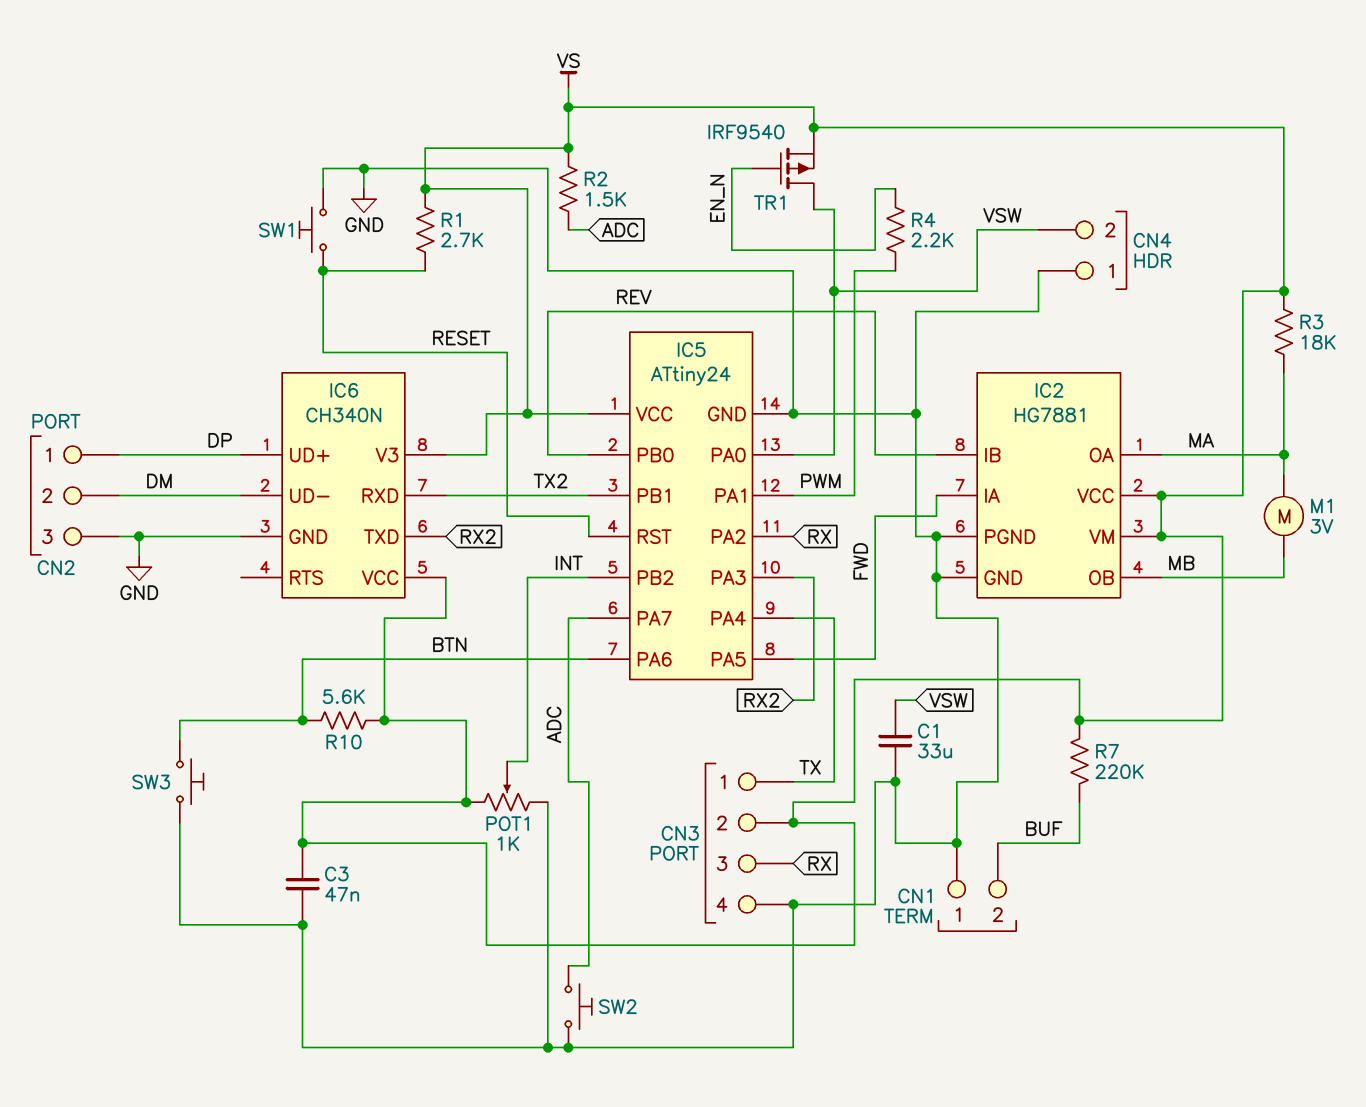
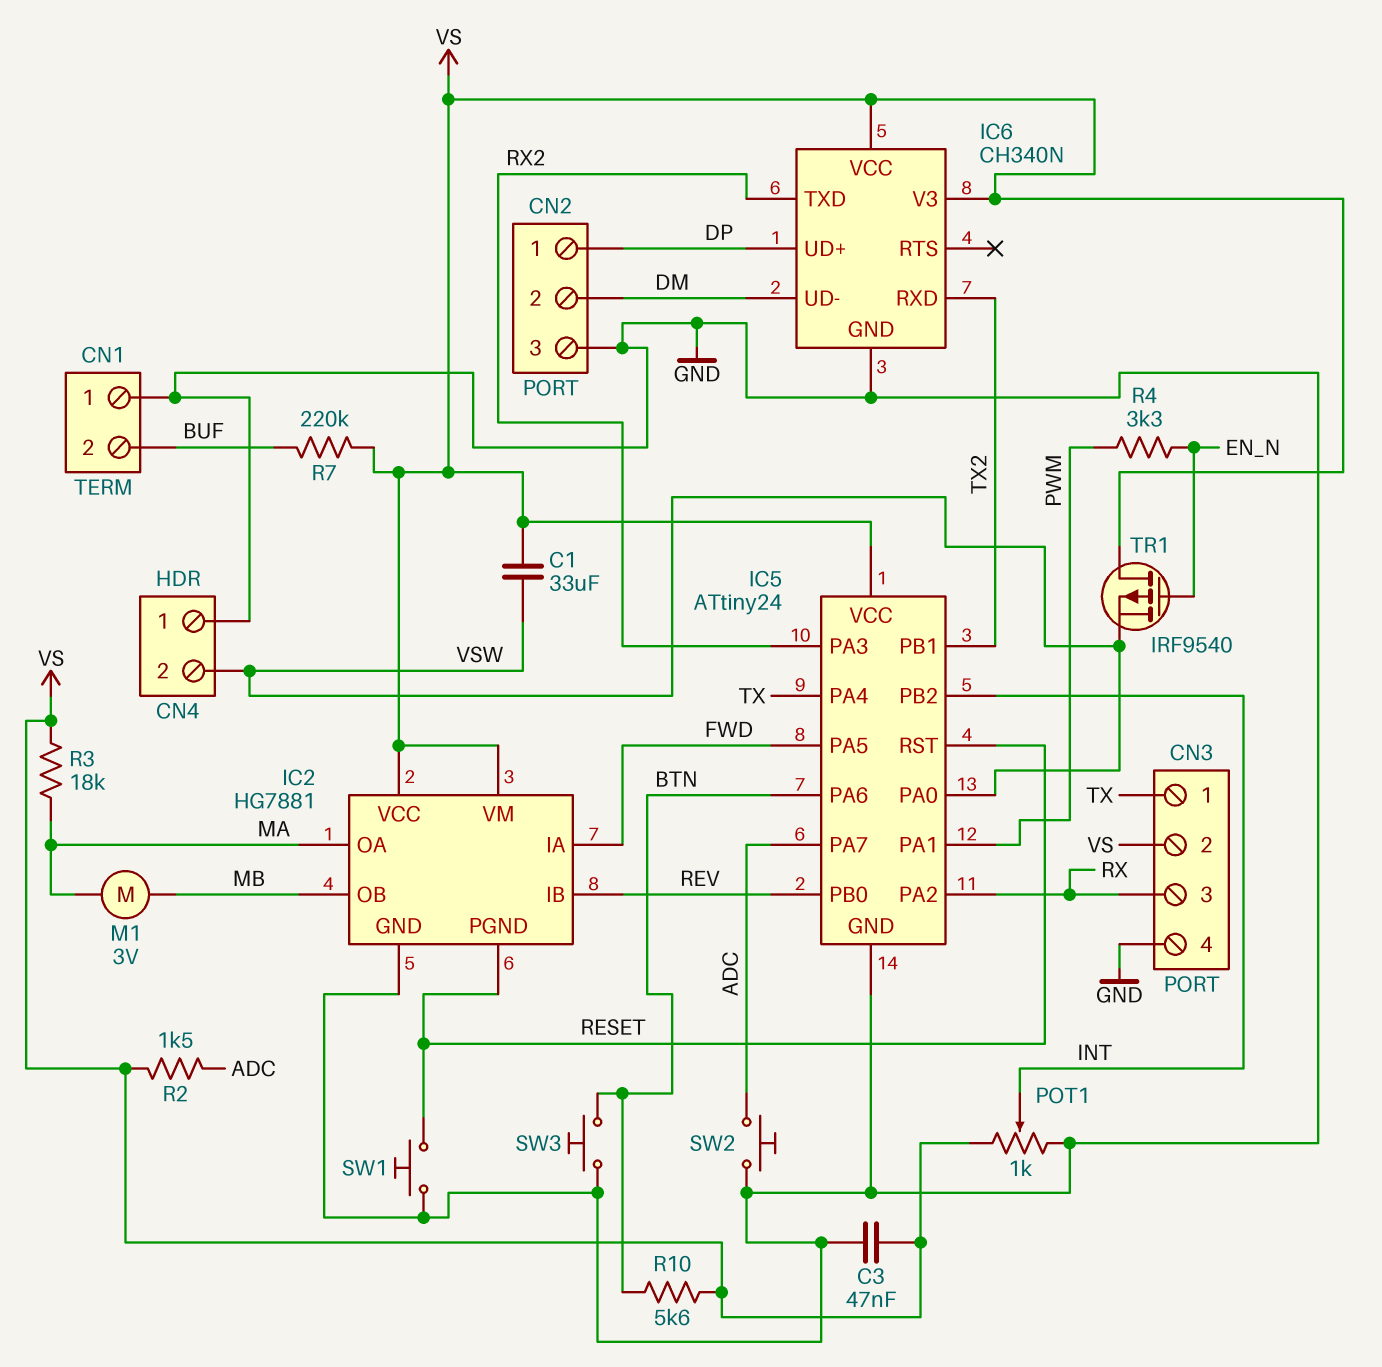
C1: 33uF (GND, VSW) -> 33uF (VS, VSW)
IC2 pin PGND: GND -> RESET
R1: 2.7k (RESET, VS) -> none
R4: 2.2k (EN_N, PWM) -> 3.3k (EN_N, PWM)
TR1: PMOS IRF9540 (G EN_N, D VSW, S VS) -> PMOS IRF9540 (G EN_N, D VS, S VSW)

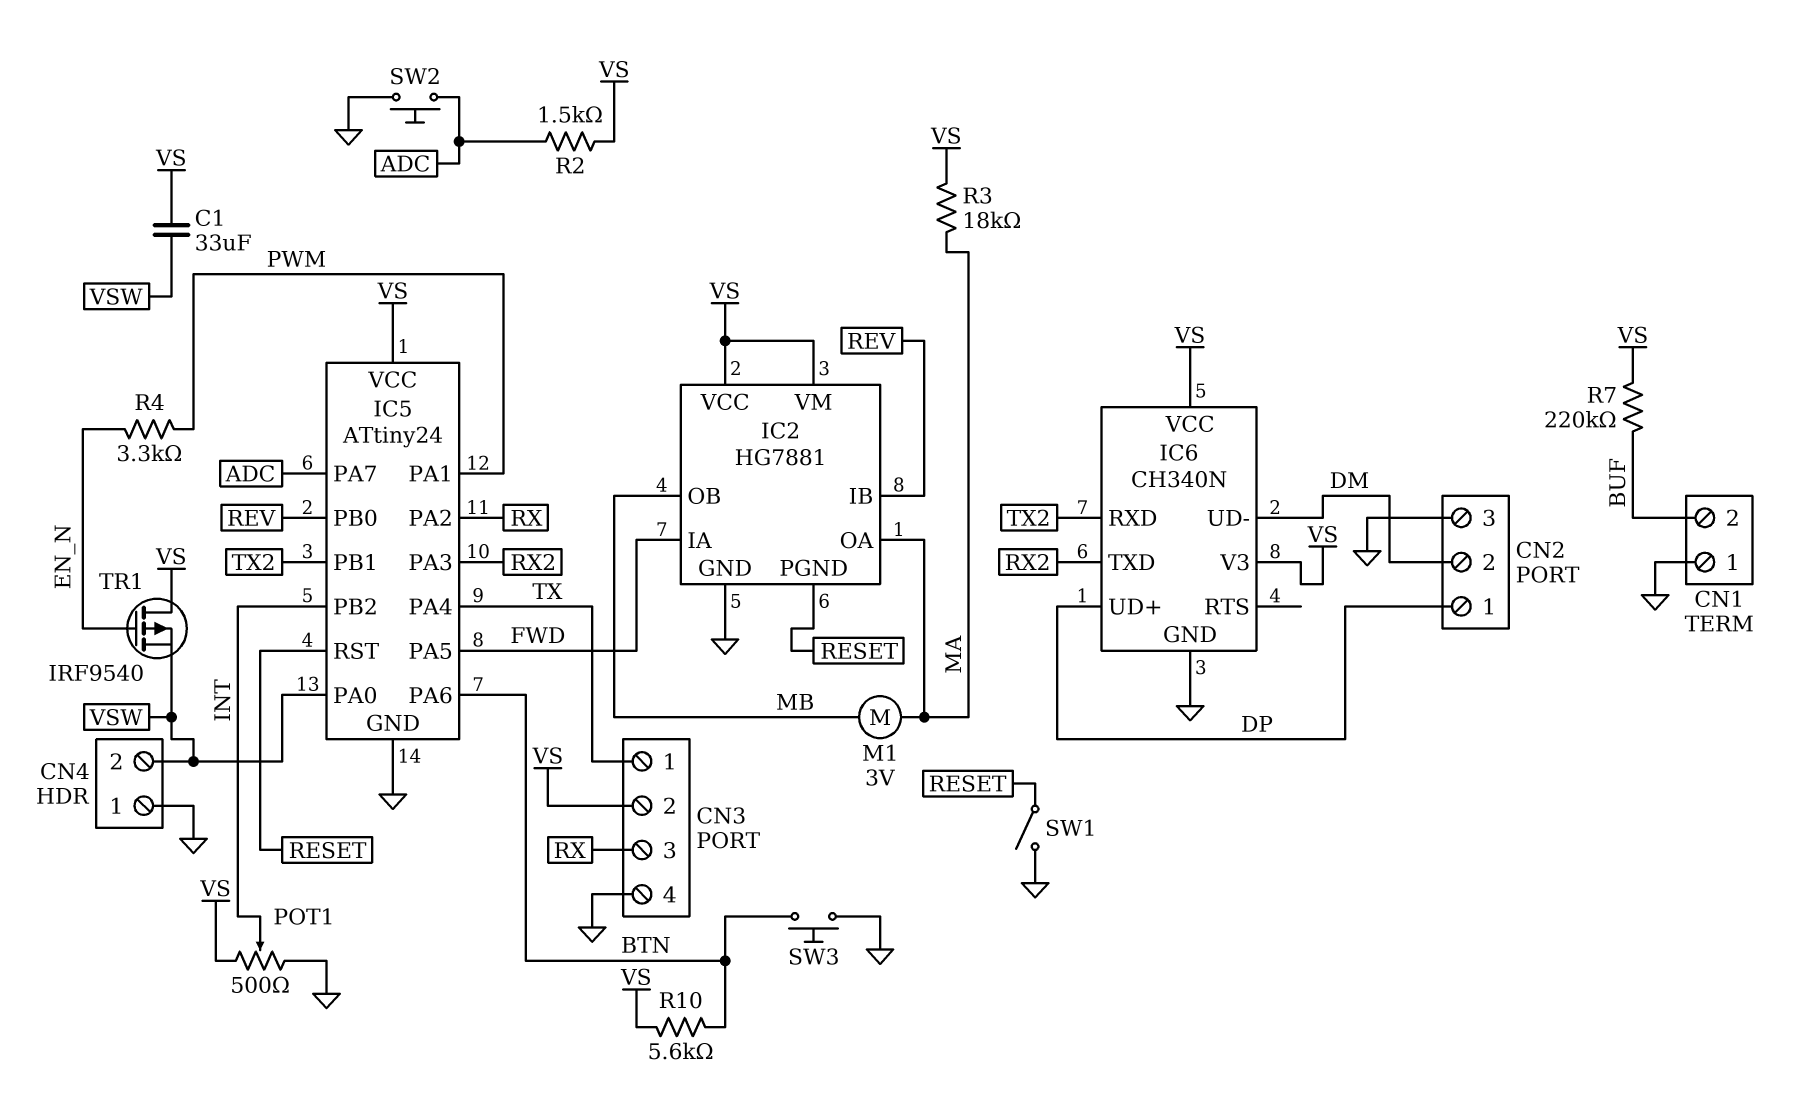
C3: 47nF (GND, VS) -> none
POT1: 1k (GND, VS, wiper INT) -> 500 (GND, VS, wiper INT)
SW1: button (GND, RESET) -> switch (GND, RESET)

